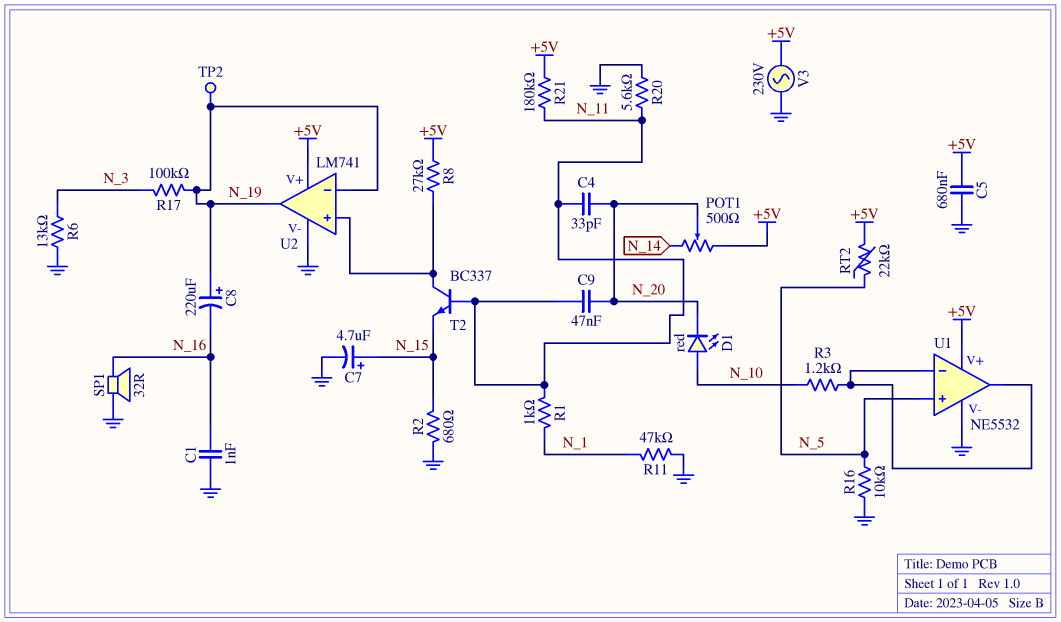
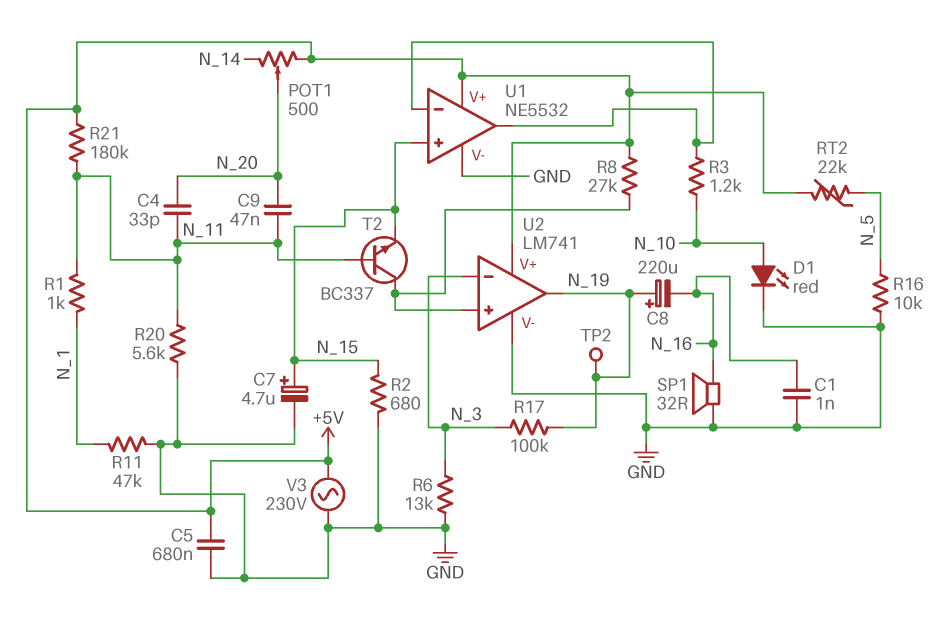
D1: LED red (A N_10, K N_20) -> LED red (A N_10, K GND)
U1 pin in+: N_5 -> N_15
U2 pin in-: N_19 -> N_3

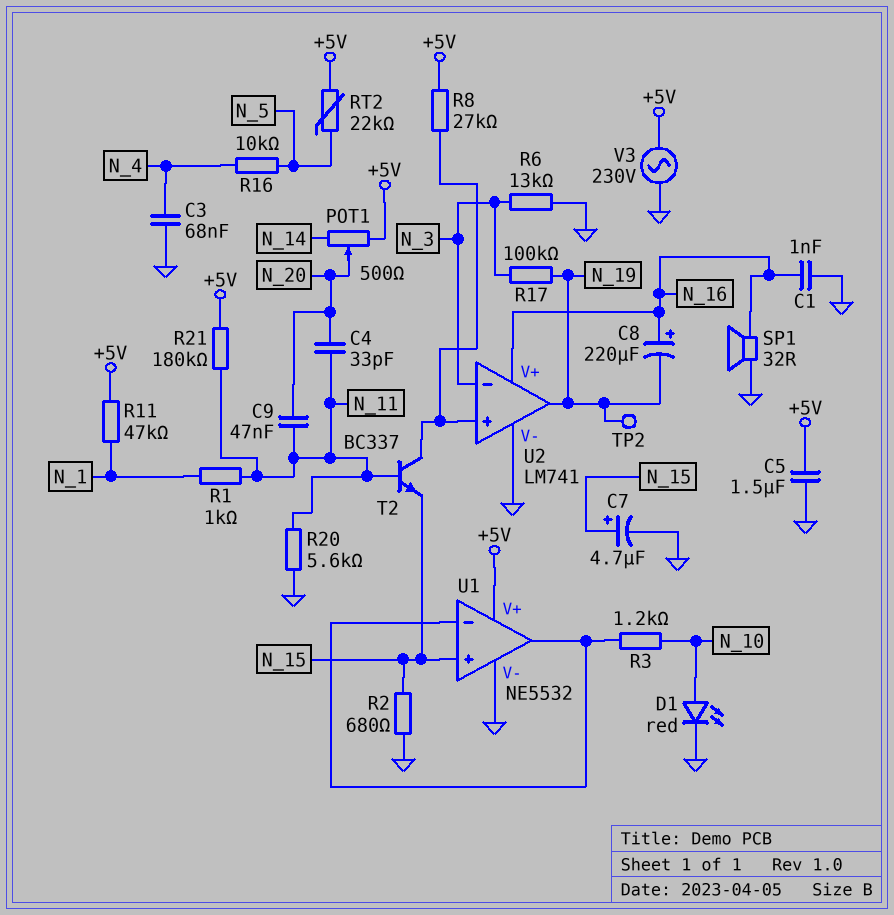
C3: none -> 68nF (GND, N_4)
C5: 680nF (+5V, GND) -> 1.5uF (+5V, GND)
C8: 220uF (plus N_19, minus N_16) -> 220uF (plus N_16, minus N_19)
R11: 47k (GND, N_1) -> 47k (+5V, N_1)
R16: 10k (GND, N_5) -> 10k (N_4, N_5)
U2 pin V+: +5V -> N_16

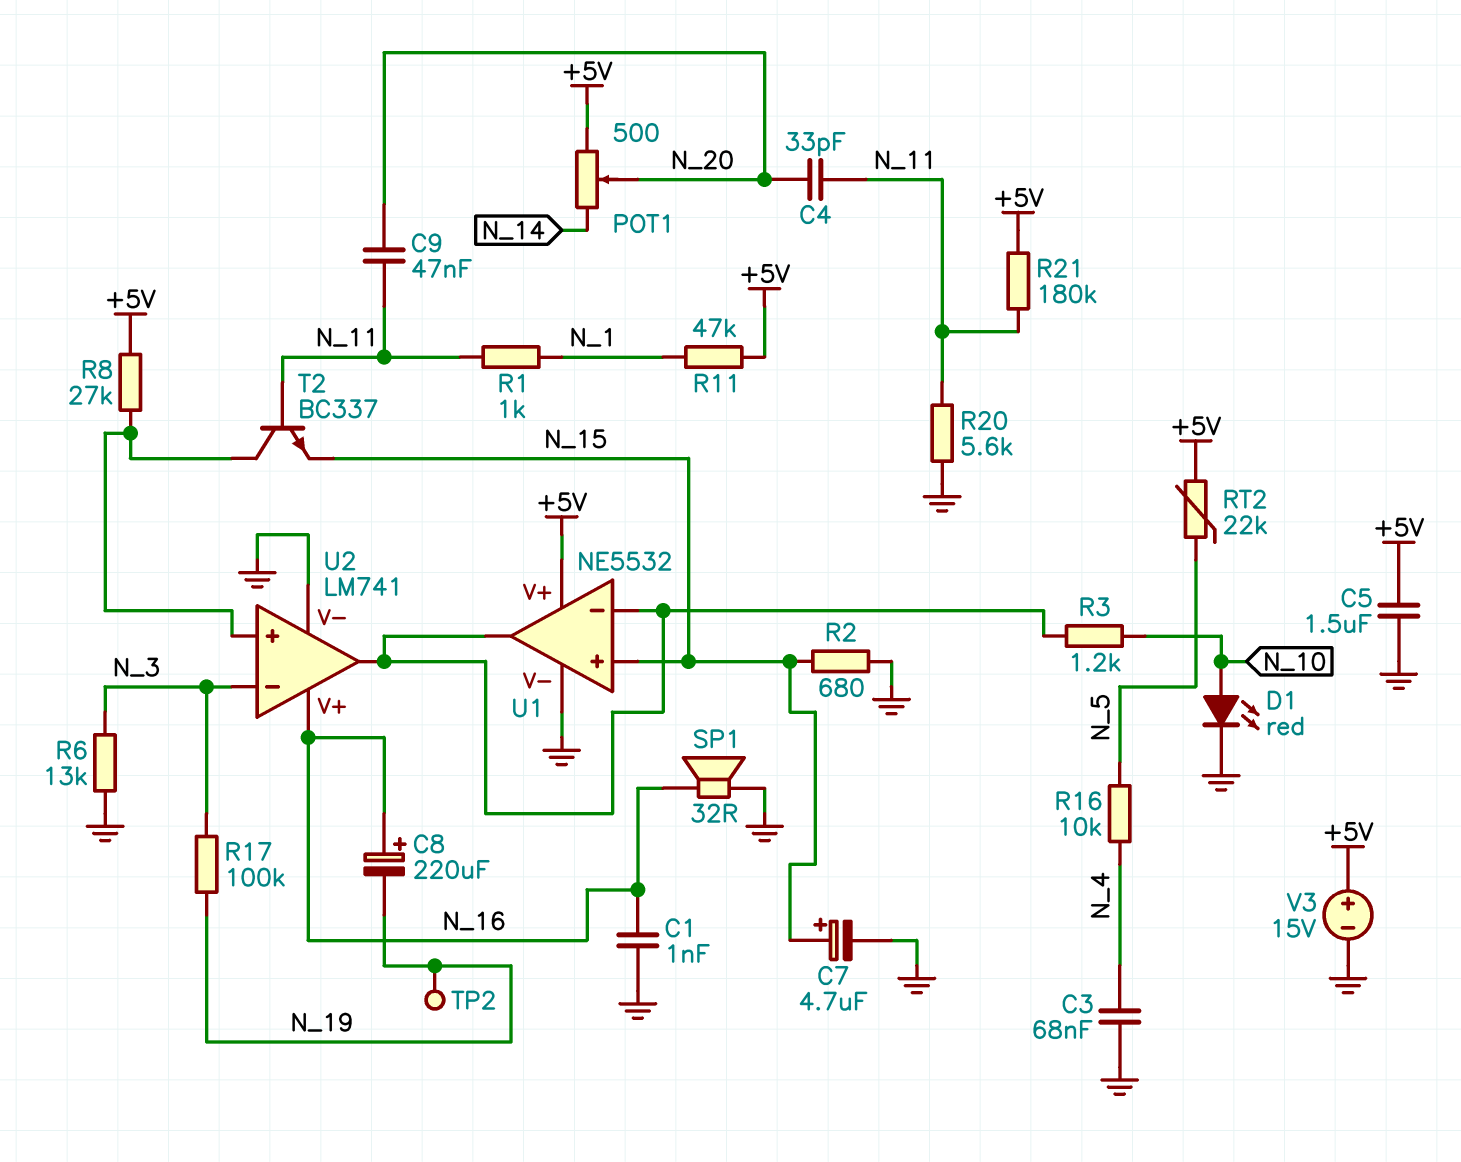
U2 pin out: N_19 -> U1/in-
V3: AC 230V (+5V, GND) -> 15V (plus +5V, minus GND)

